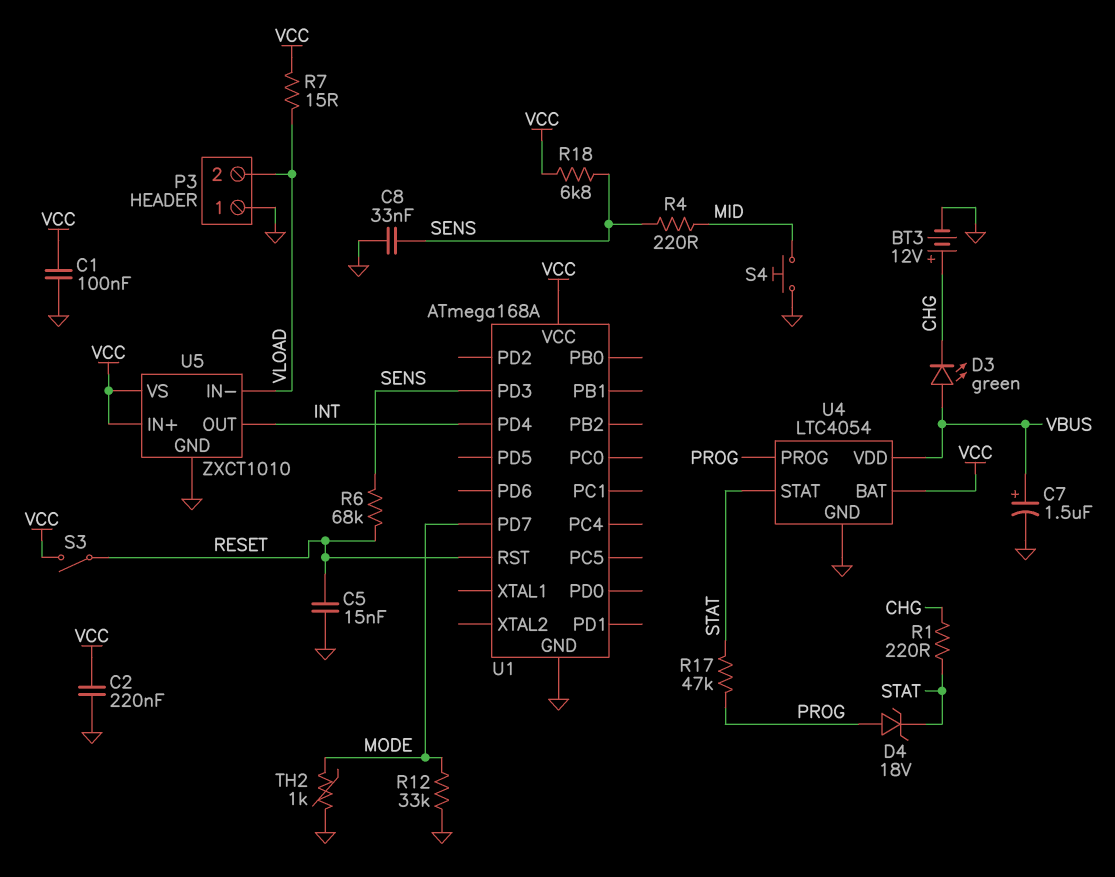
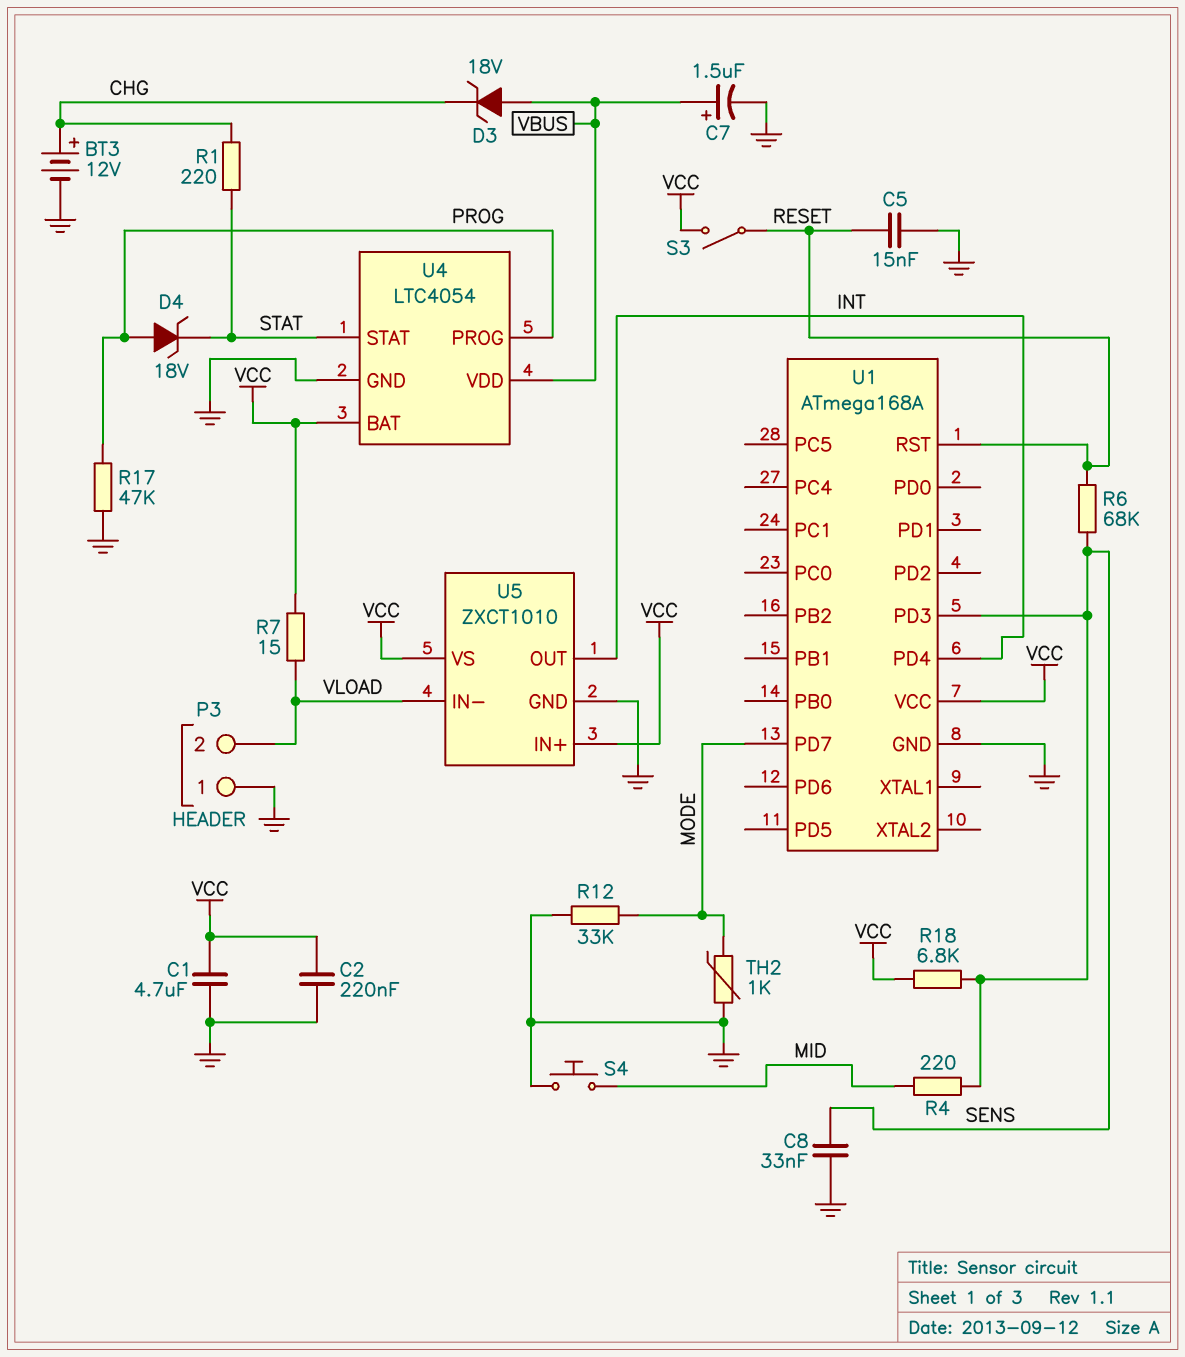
C1: 100nF (GND, VCC) -> 4.7uF (GND, VCC)
D3: LED green (A VBUS, K CHG) -> zener 18V (A VBUS, K CHG)
R17: 47k (PROG, STAT) -> 47k (GND, PROG)

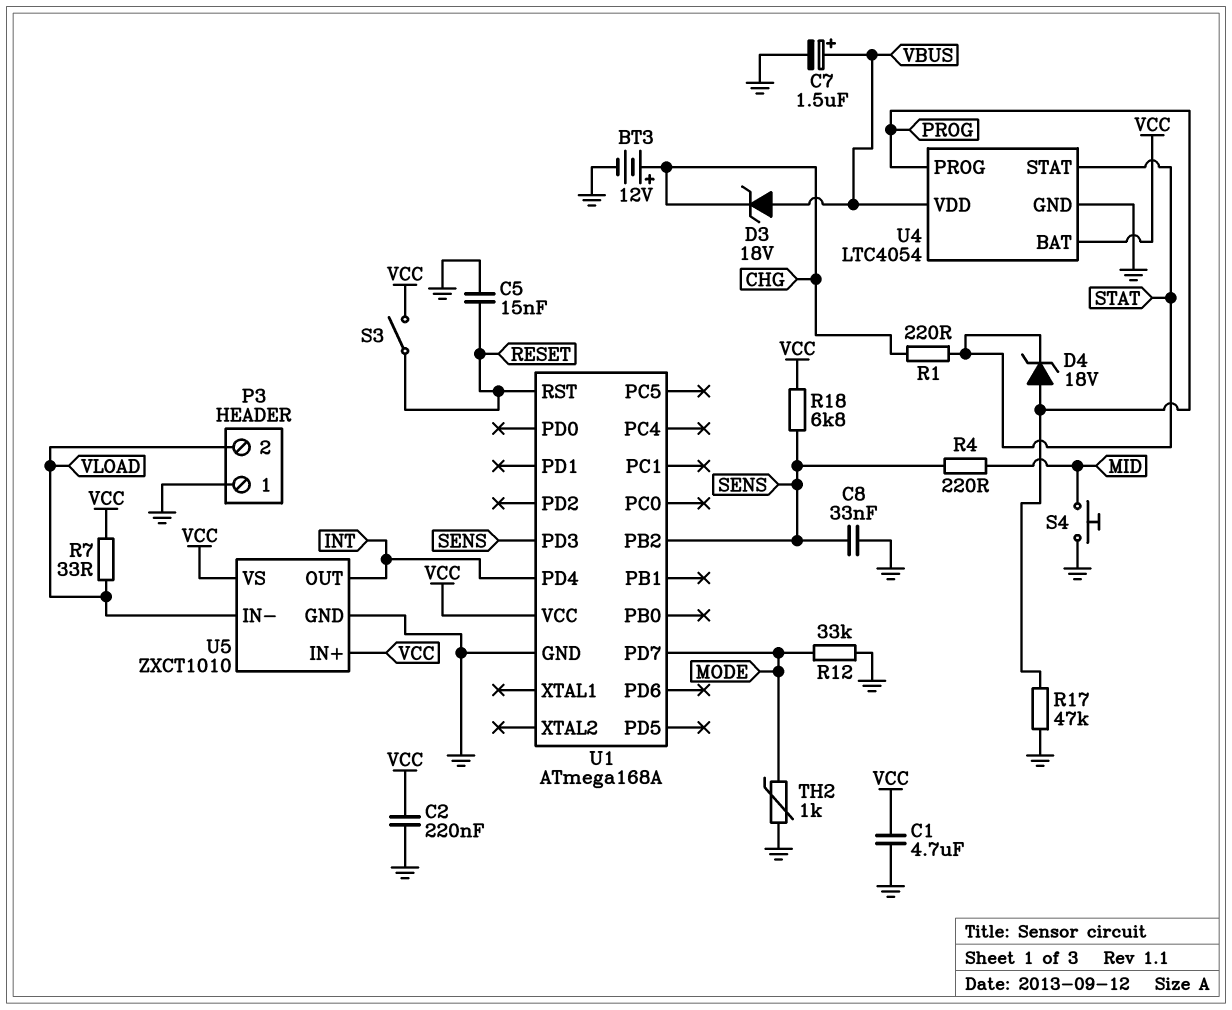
R6: 68k (RESET, SENS) -> none
R7: 15 (VCC, VLOAD) -> 33 (VCC, VLOAD)
U1 pin PB2: none -> SENS

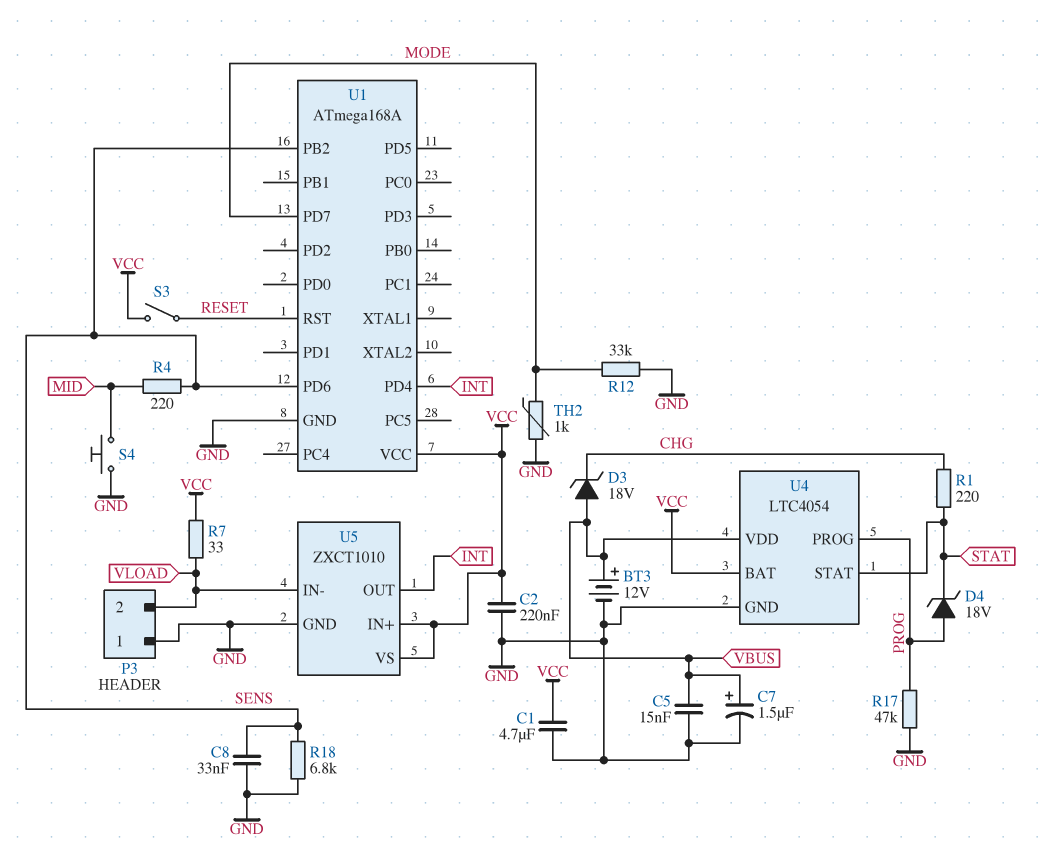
BT3: 12V (plus CHG, minus GND) -> 12V (plus VBUS, minus GND)
C5: 15nF (GND, RESET) -> 15nF (GND, VBUS)
R18: 6.8k (SENS, VCC) -> 6.8k (GND, SENS)
U1 pin PD3: SENS -> none
U1 pin PD6: none -> SENS

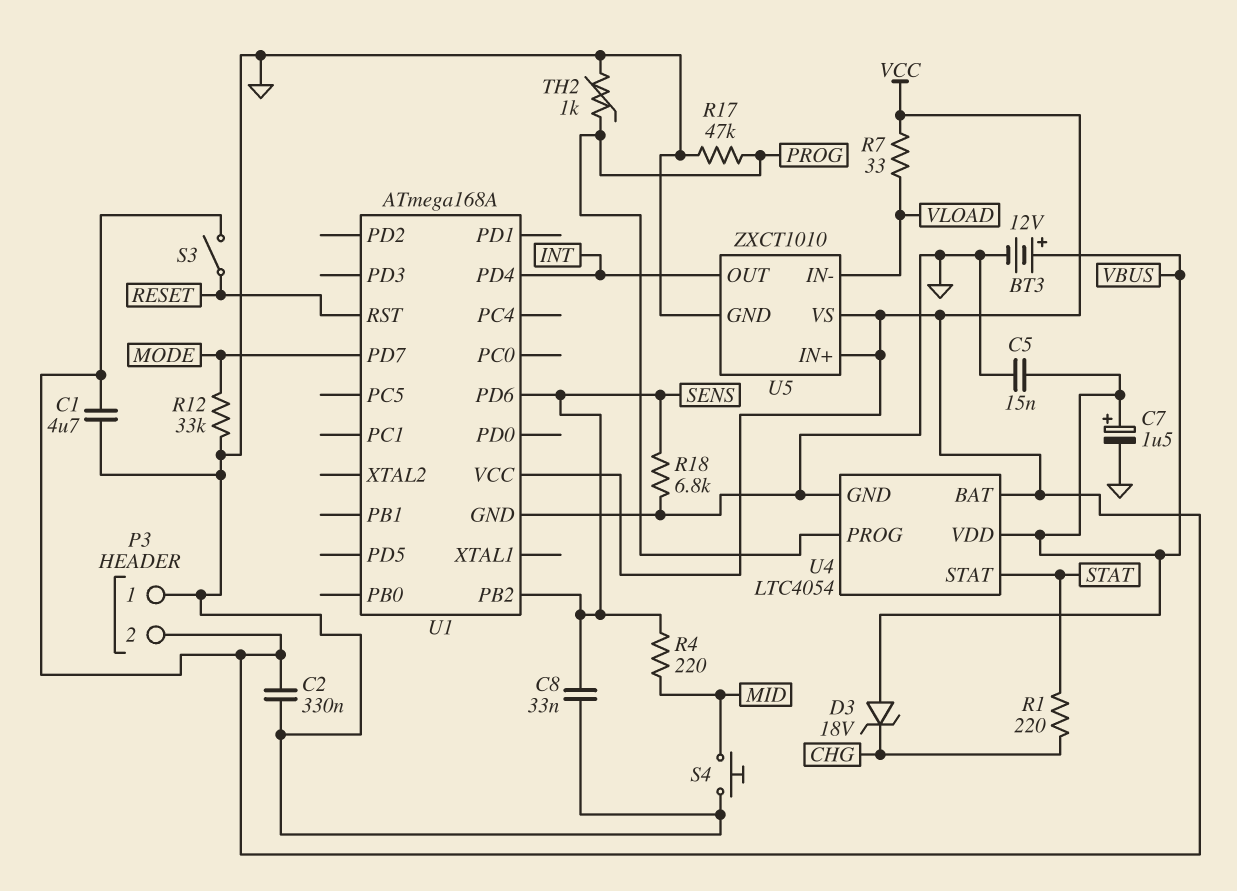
C2: 220nF (GND, VCC) -> 330nF (GND, VCC)
D4: zener 18V (A PROG, K STAT) -> none
P3 pin 2: VLOAD -> VCC
TH2: 1k (GND, MODE) -> 1k (GND, PROG)

